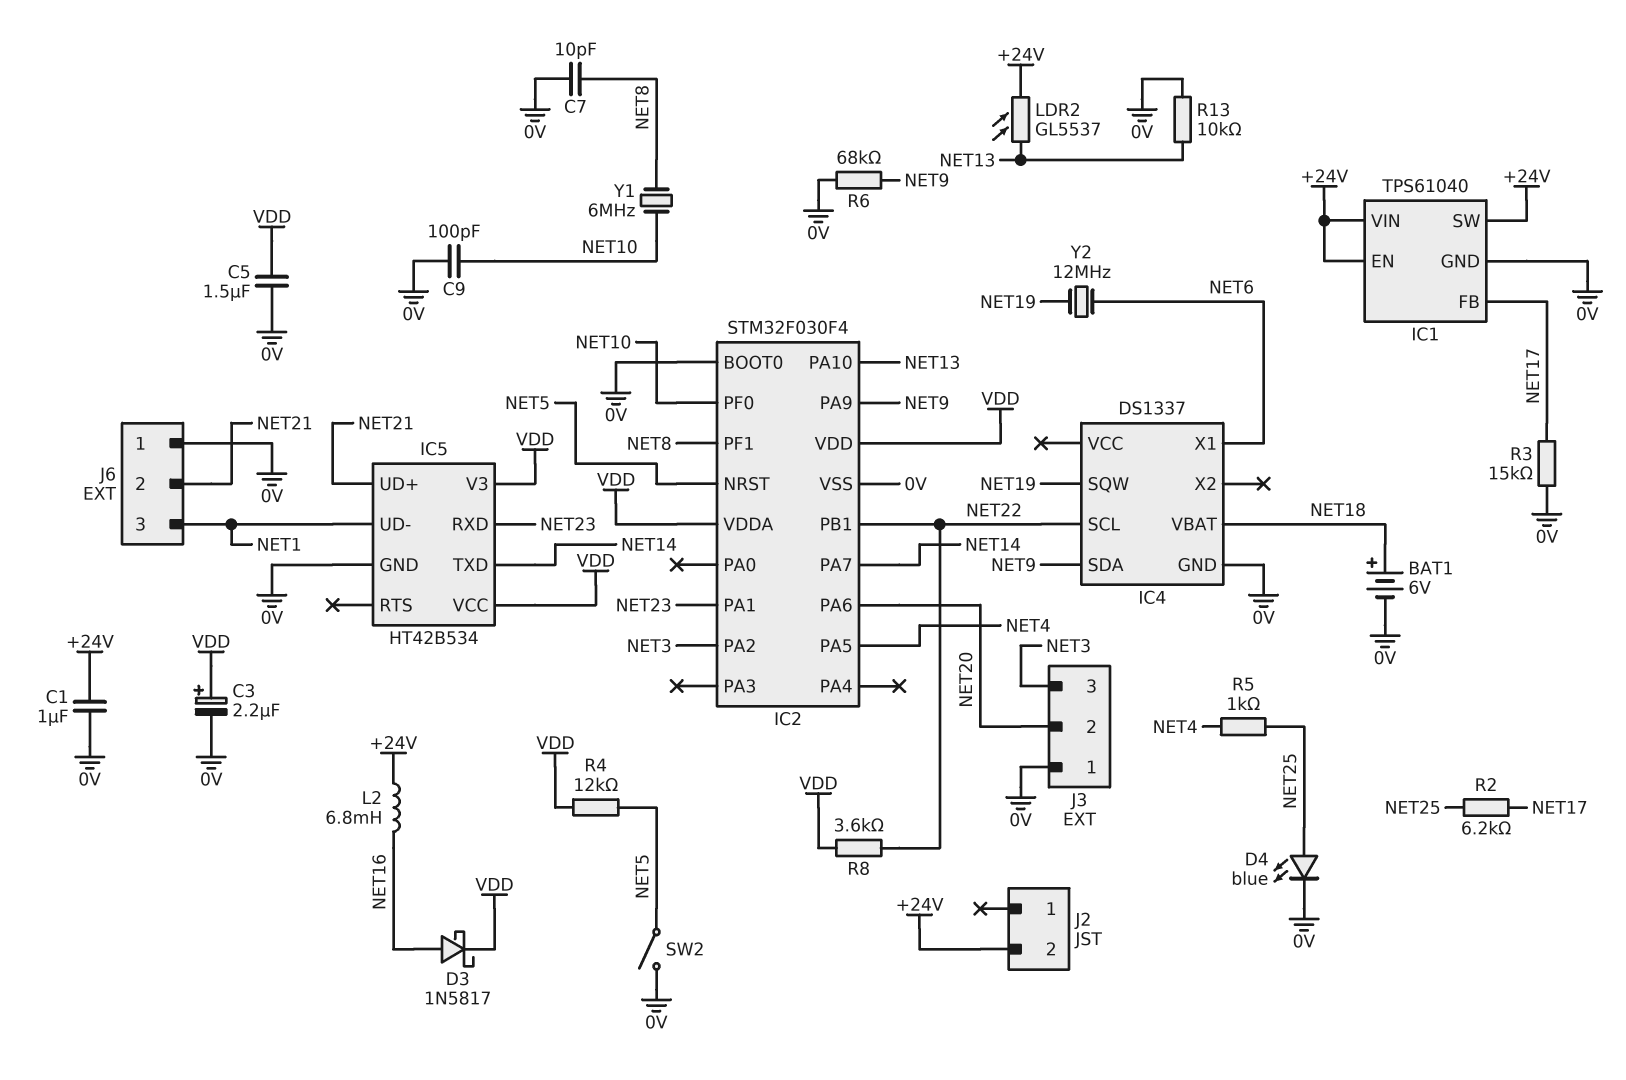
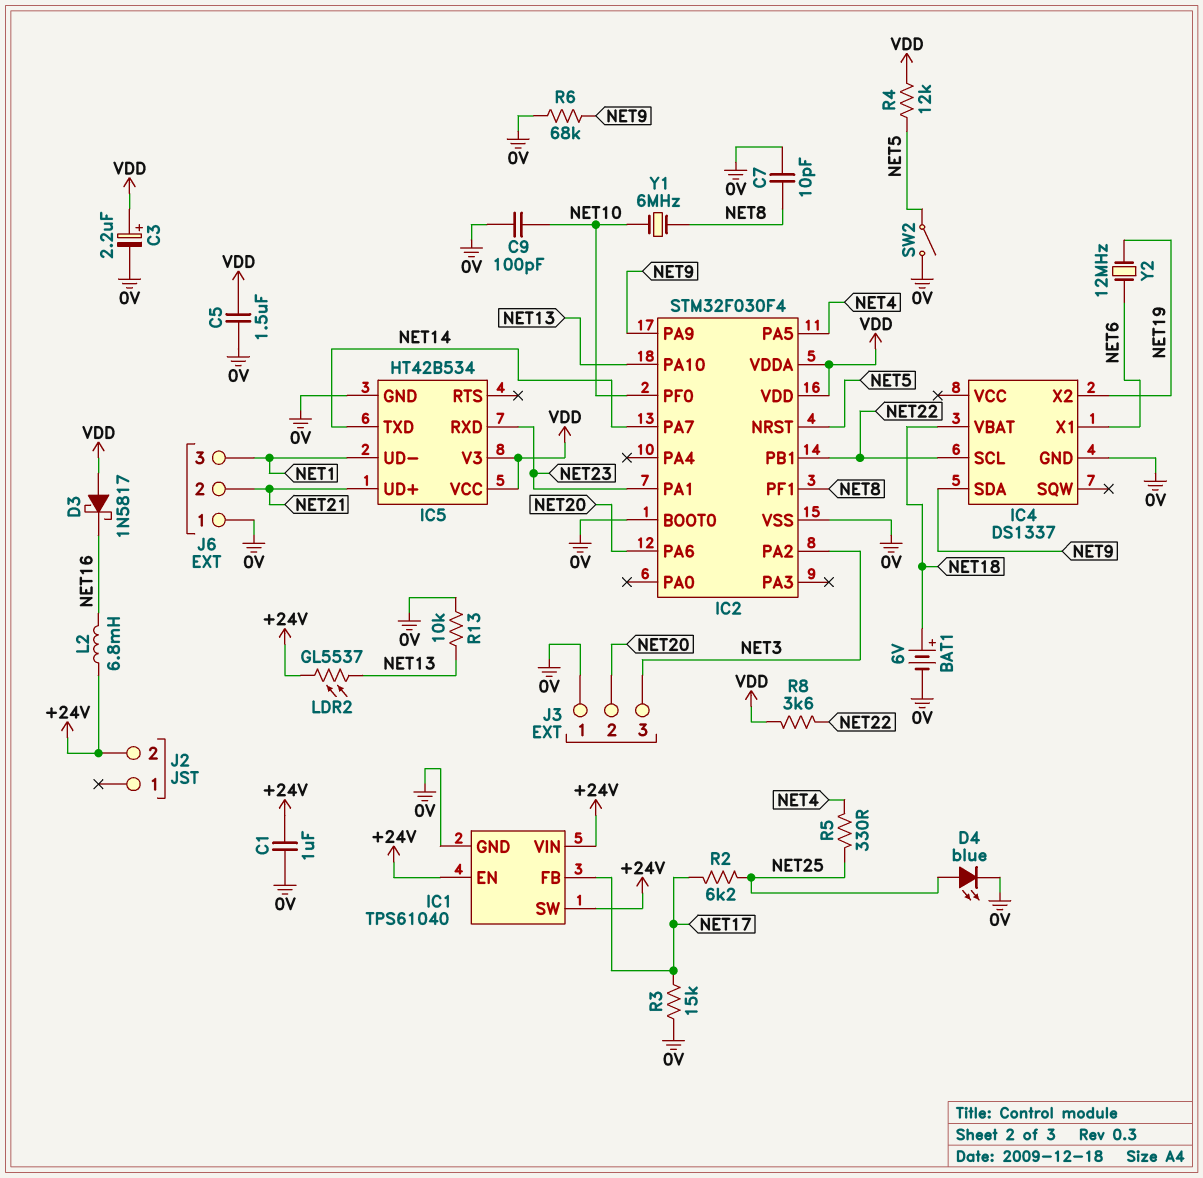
D3: schottky 1N5817 (A NET16, K VDD) -> schottky 1N5817 (A VDD, K NET16)
IC4 pin SQW: NET19 -> none
IC4 pin X2: none -> NET19
R5: 1k (NET4, NET25) -> 330 (NET4, NET25)

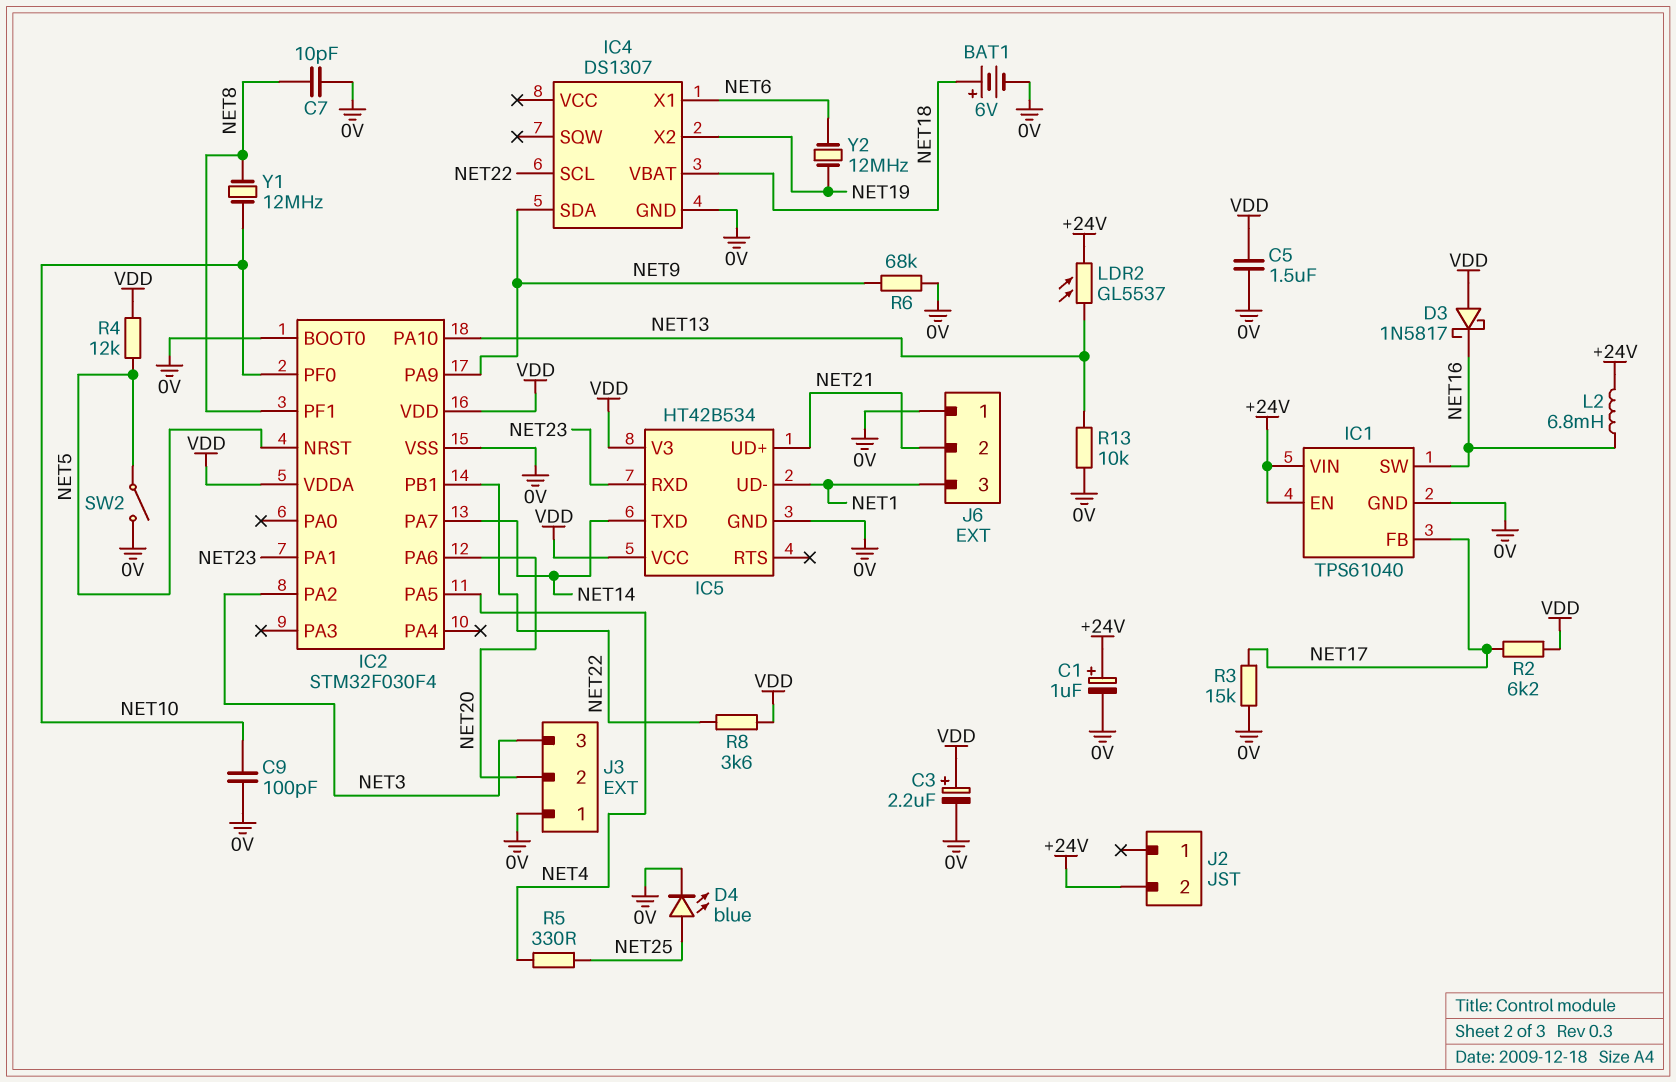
C1: 1uF (+24V, 0V) -> 1uF (plus +24V, minus 0V)
IC1 pin SW: +24V -> NET16
IC4: DS1337 -> DS1307
R2: 6.2k (NET17, NET25) -> 6.2k (NET17, VDD)
Y1: 6MHz (NET8, NET10) -> 12MHz (NET8, NET10)

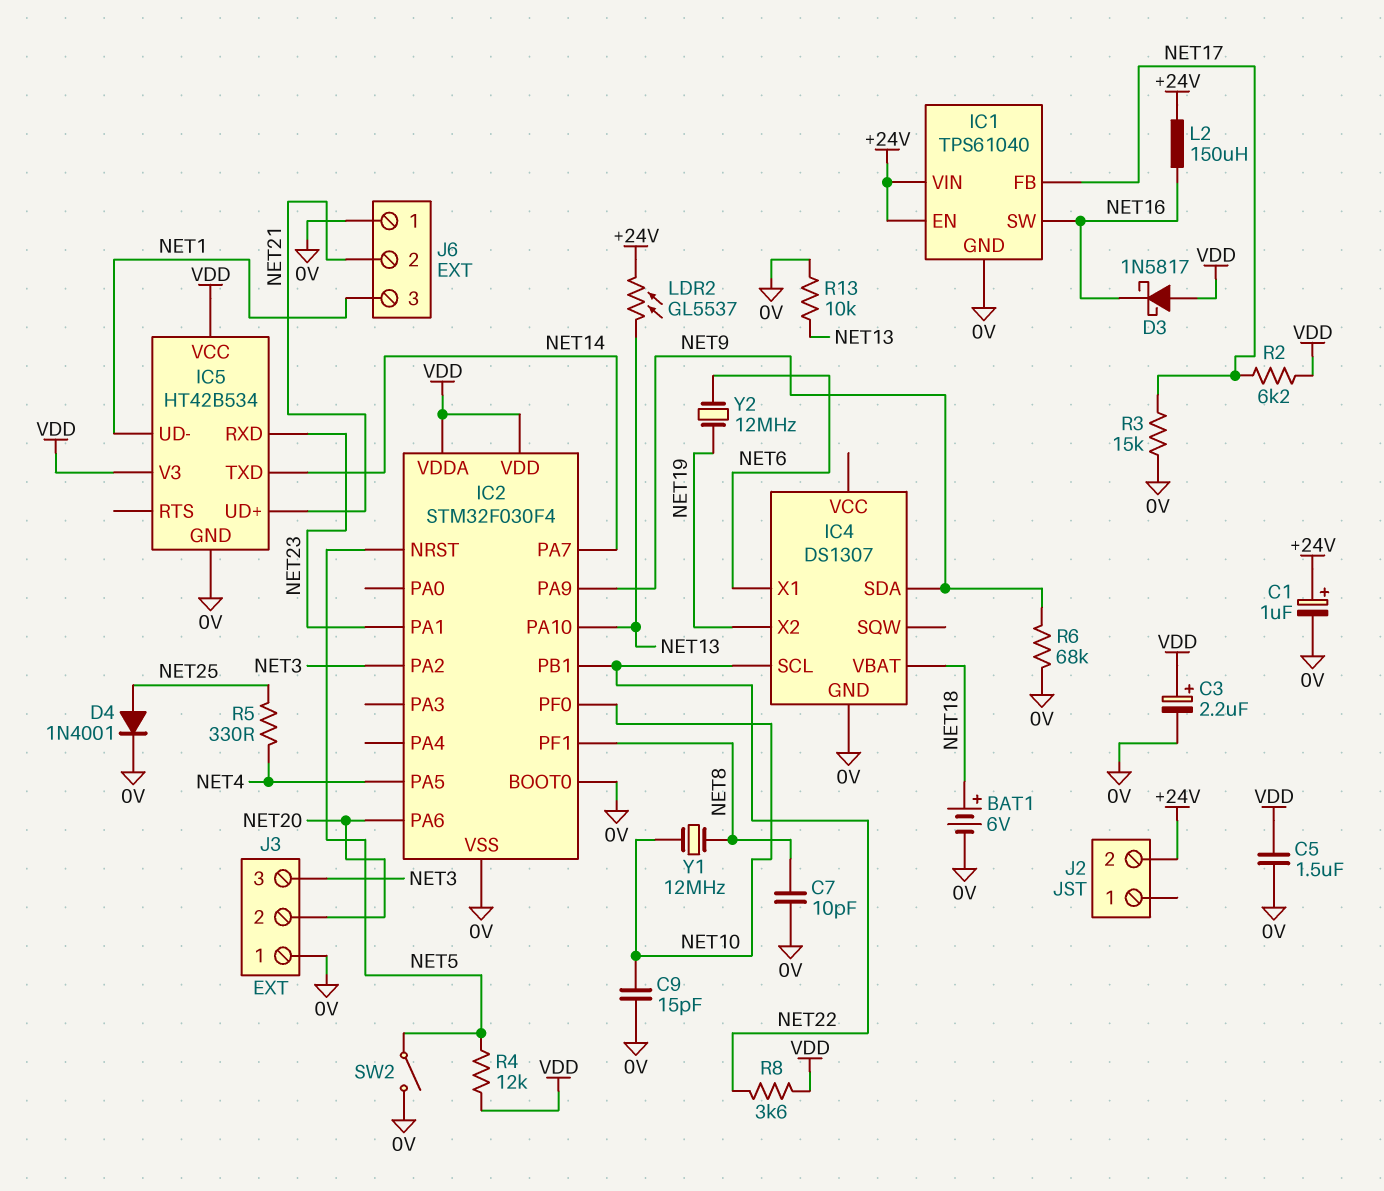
C9: 100pF (0V, NET10) -> 15pF (0V, NET10)
D4: LED blue (A NET25, K 0V) -> diode 1N4001 (A NET25, K 0V)
L2: 6.8mH (+24V, NET16) -> 150uH (+24V, NET16)

